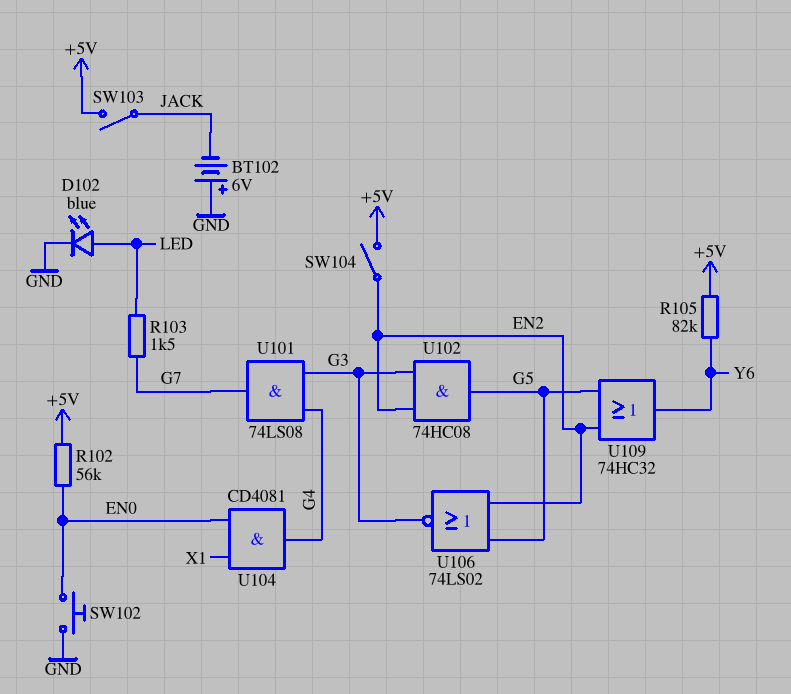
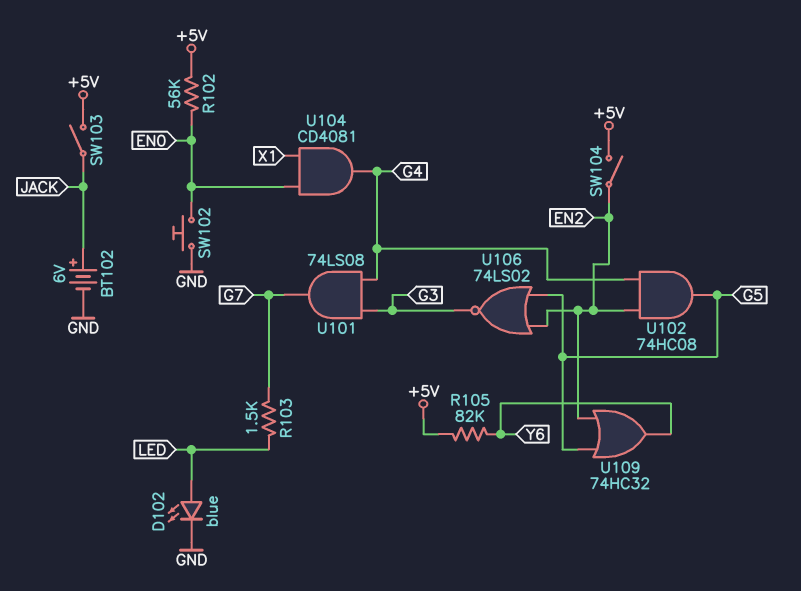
BT102: 6V (plus GND, minus JACK) -> 6V (plus JACK, minus GND)
U102: AND 74HC08 (in EN2, in G3, out G5) -> AND 74HC08 (in EN2, in G4, out G5)

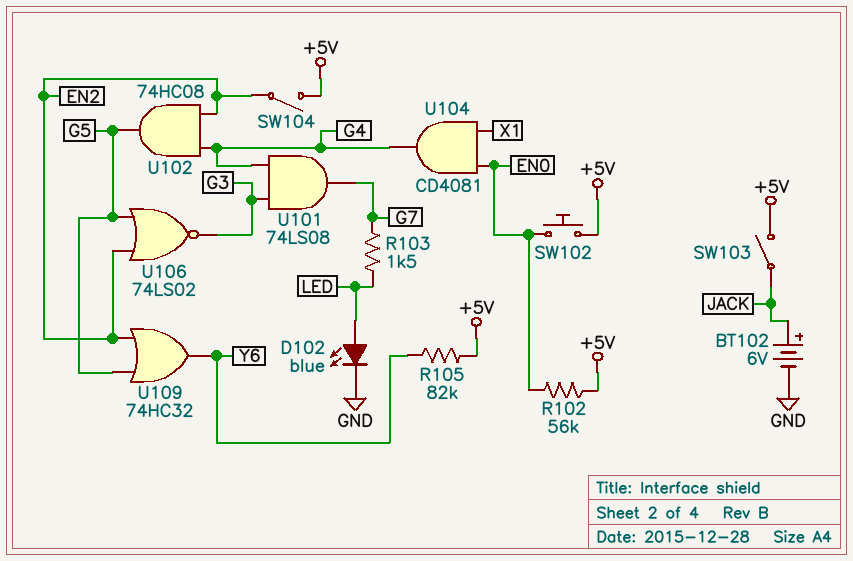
SW102: button (EN0, GND) -> button (+5V, EN0)

